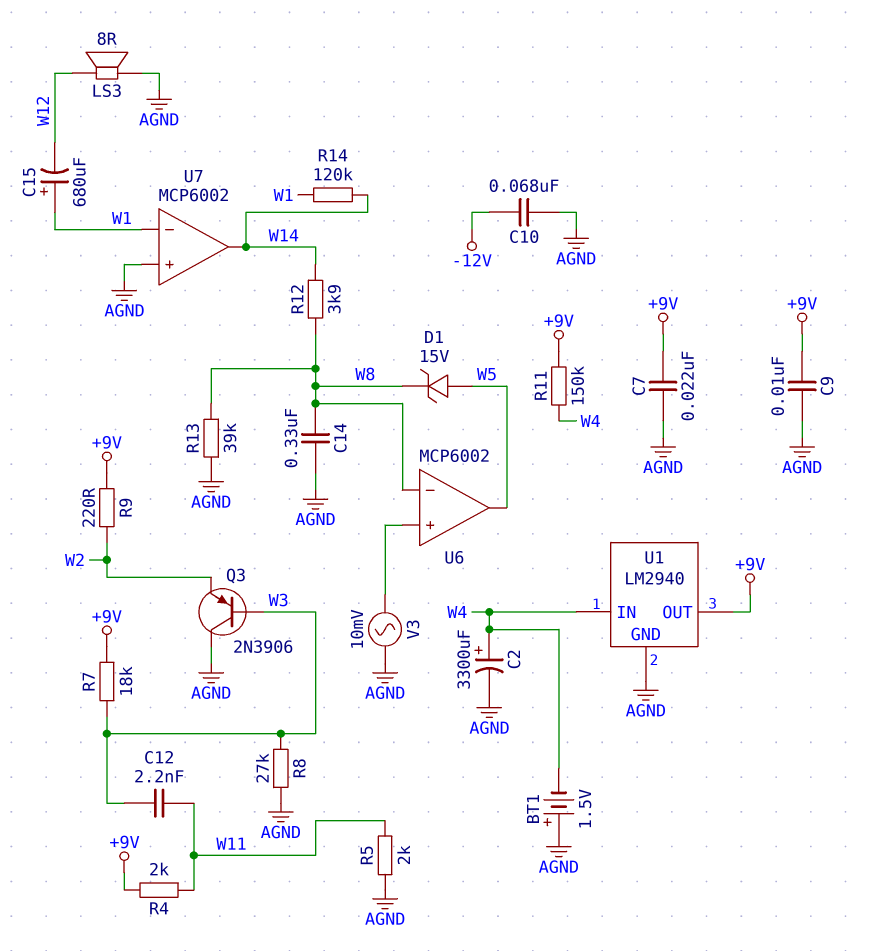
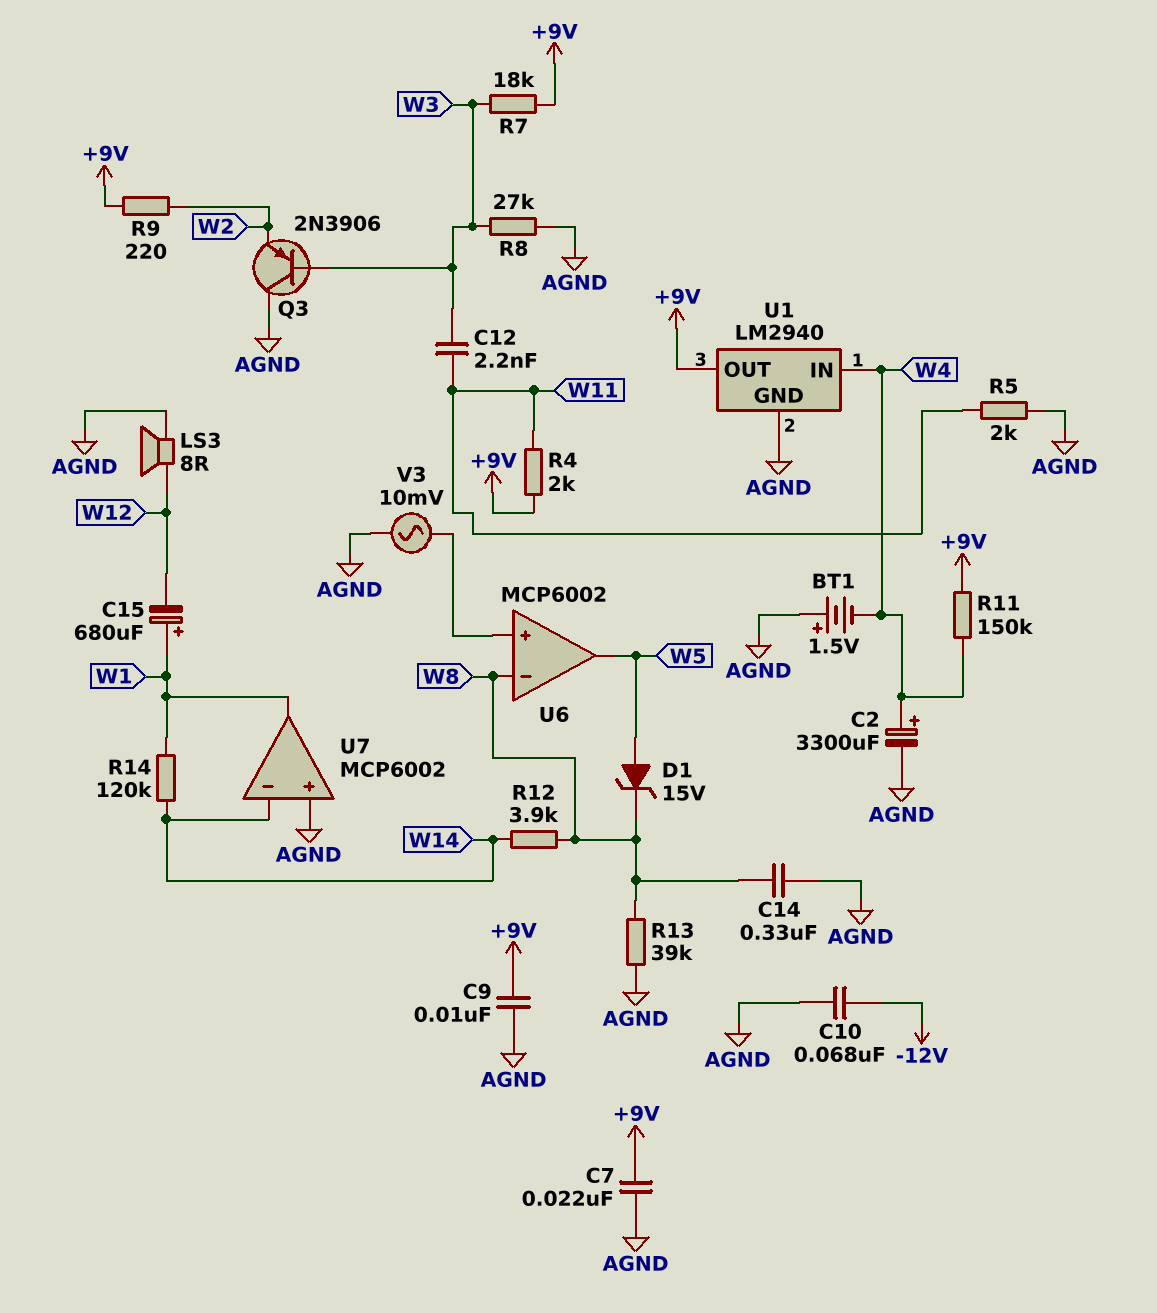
U7 pin in-: W1 -> W14
U7 pin out: W14 -> W1

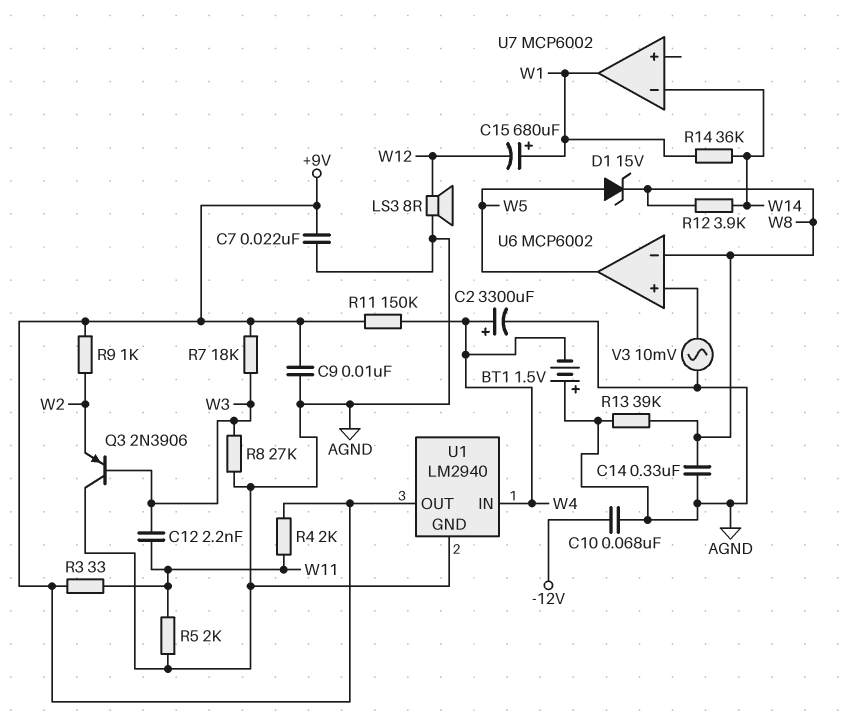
R3: none -> 33 (+9V, W11)
R9: 220 (+9V, W2) -> 1k (+9V, W2)
R14: 120k (W1, W14) -> 36k (W1, W14)
U7 pin in+: AGND -> none

